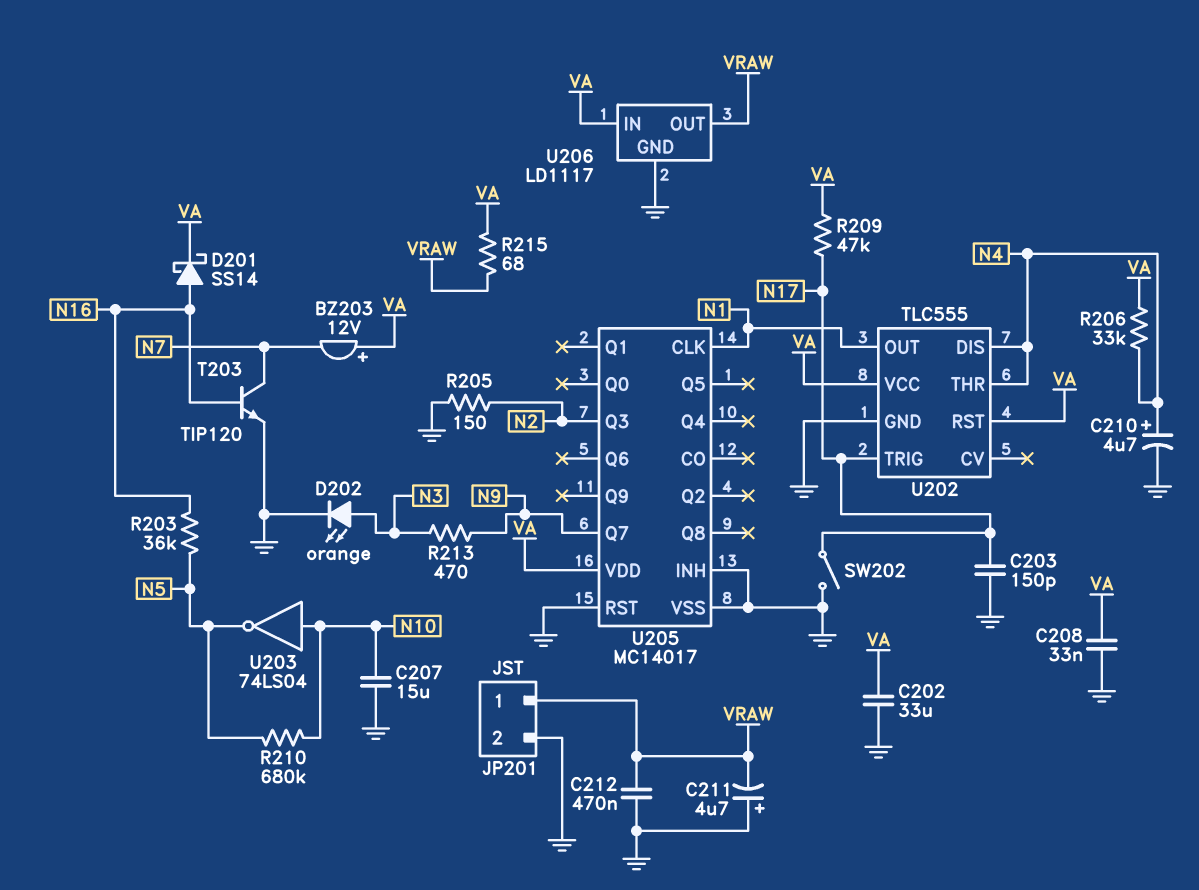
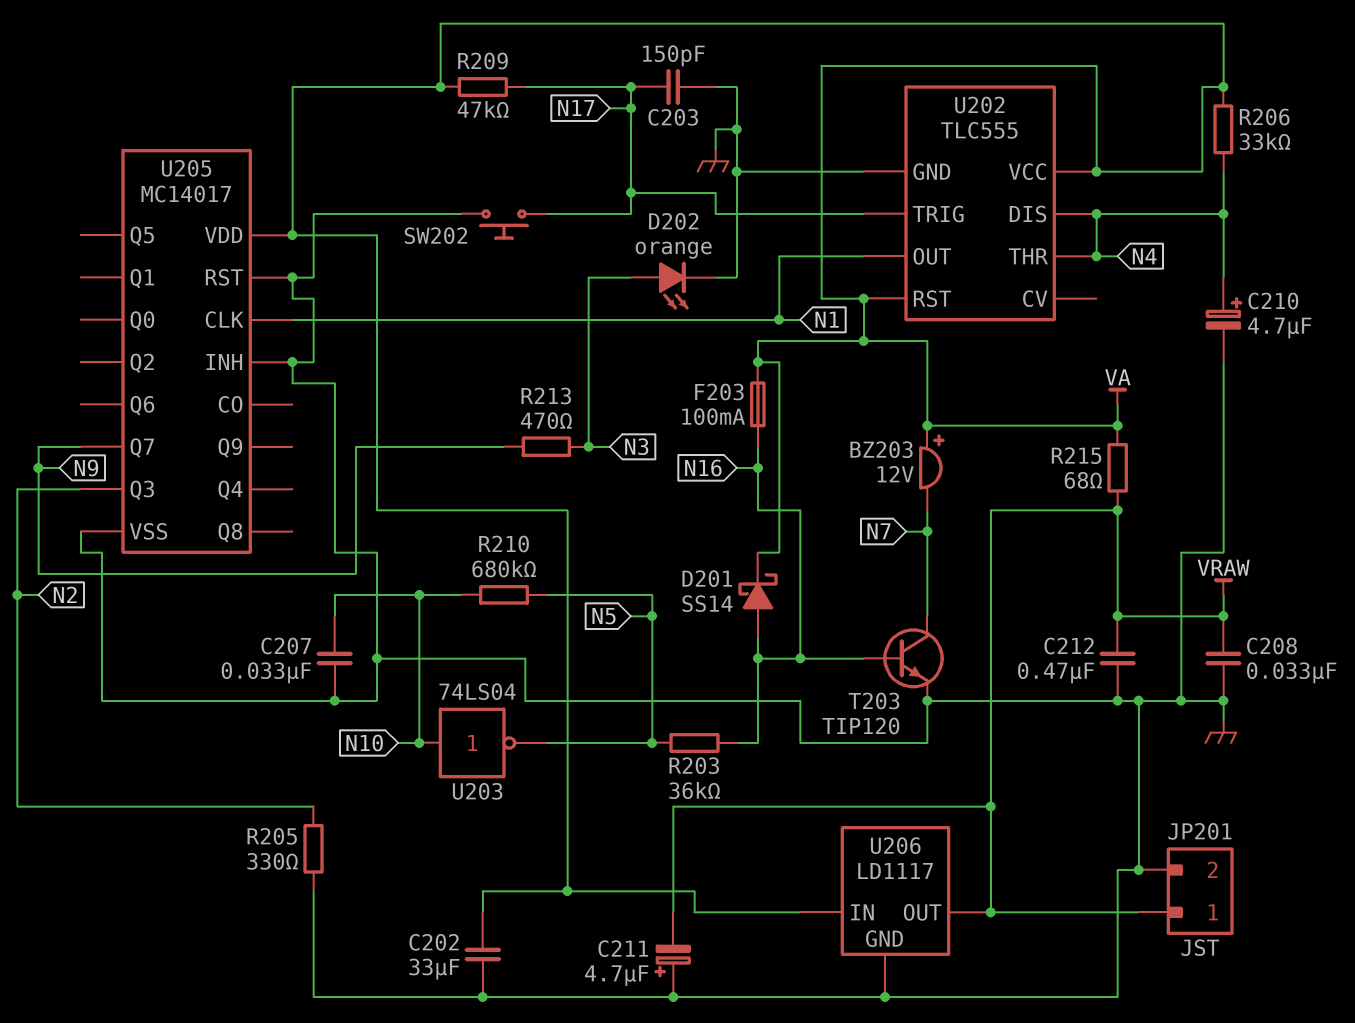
C207: 15uF (GND, N10) -> 33nF (GND, N10)
C208: 33nF (GND, VA) -> 33nF (GND, VRAW)
F203: none -> 100mA (N16, VA)
R205: 150 (GND, N2) -> 330 (GND, N2)
SW202: switch (GND, N17) -> button (GND, N17)

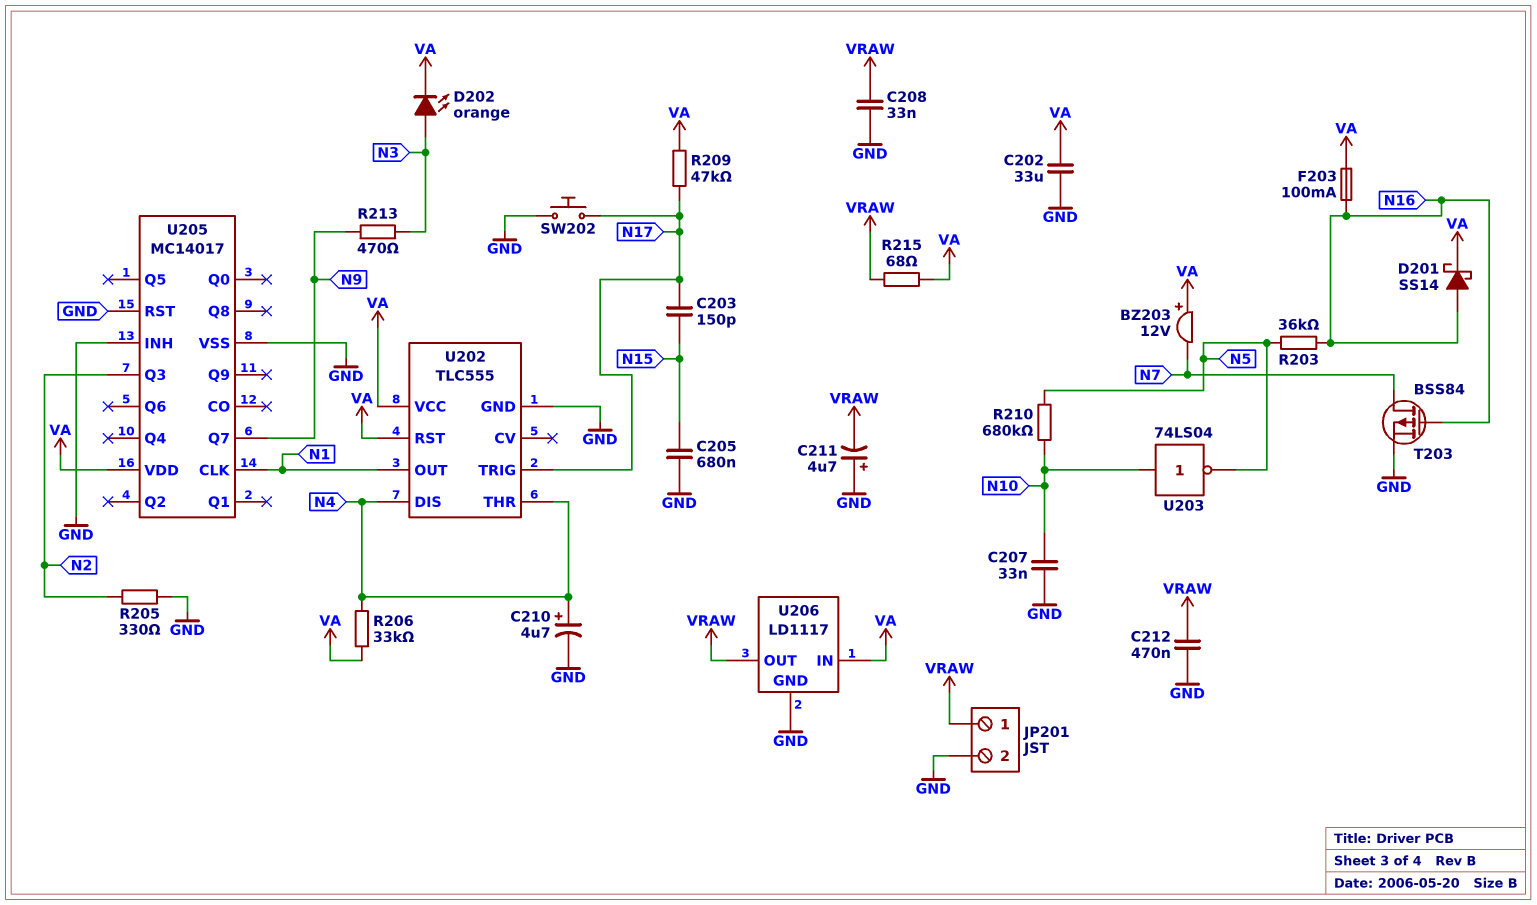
C203: 150pF (GND, N17) -> 150pF (N15, N17)
C205: none -> 680nF (GND, N15)
D202: LED orange (A N3, K GND) -> LED orange (A N3, K VA)
T203: NPN TIP120 (B N16, C N7, E GND) -> PMOS BSS84 (G N16, D N7, S GND)

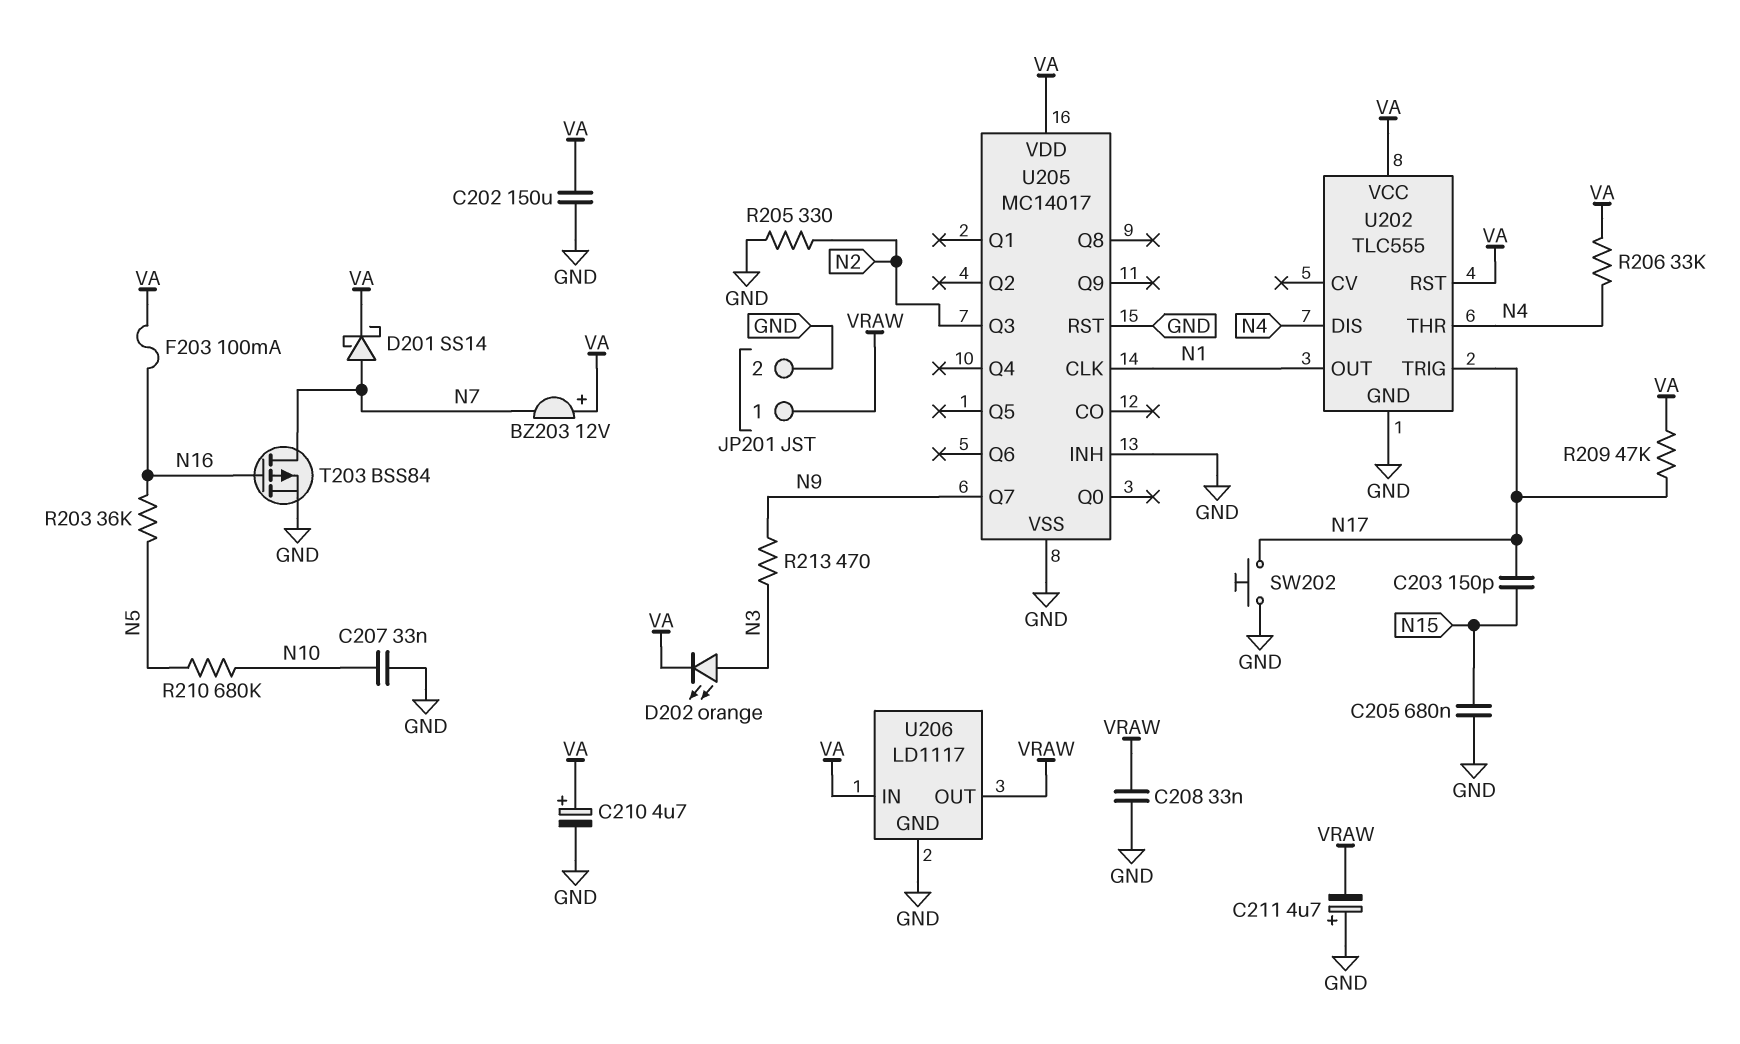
C202: 33uF (GND, VA) -> 150uF (GND, VA)
C210: 4.7uF (plus N4, minus GND) -> 4.7uF (plus VA, minus GND)
C212: 470nF (GND, VRAW) -> none
D201: schottky SS14 (A N16, K VA) -> schottky SS14 (A N7, K VA)
R215: 68 (VA, VRAW) -> none
U203: NOT 74LS04 (in N10, out N5) -> none

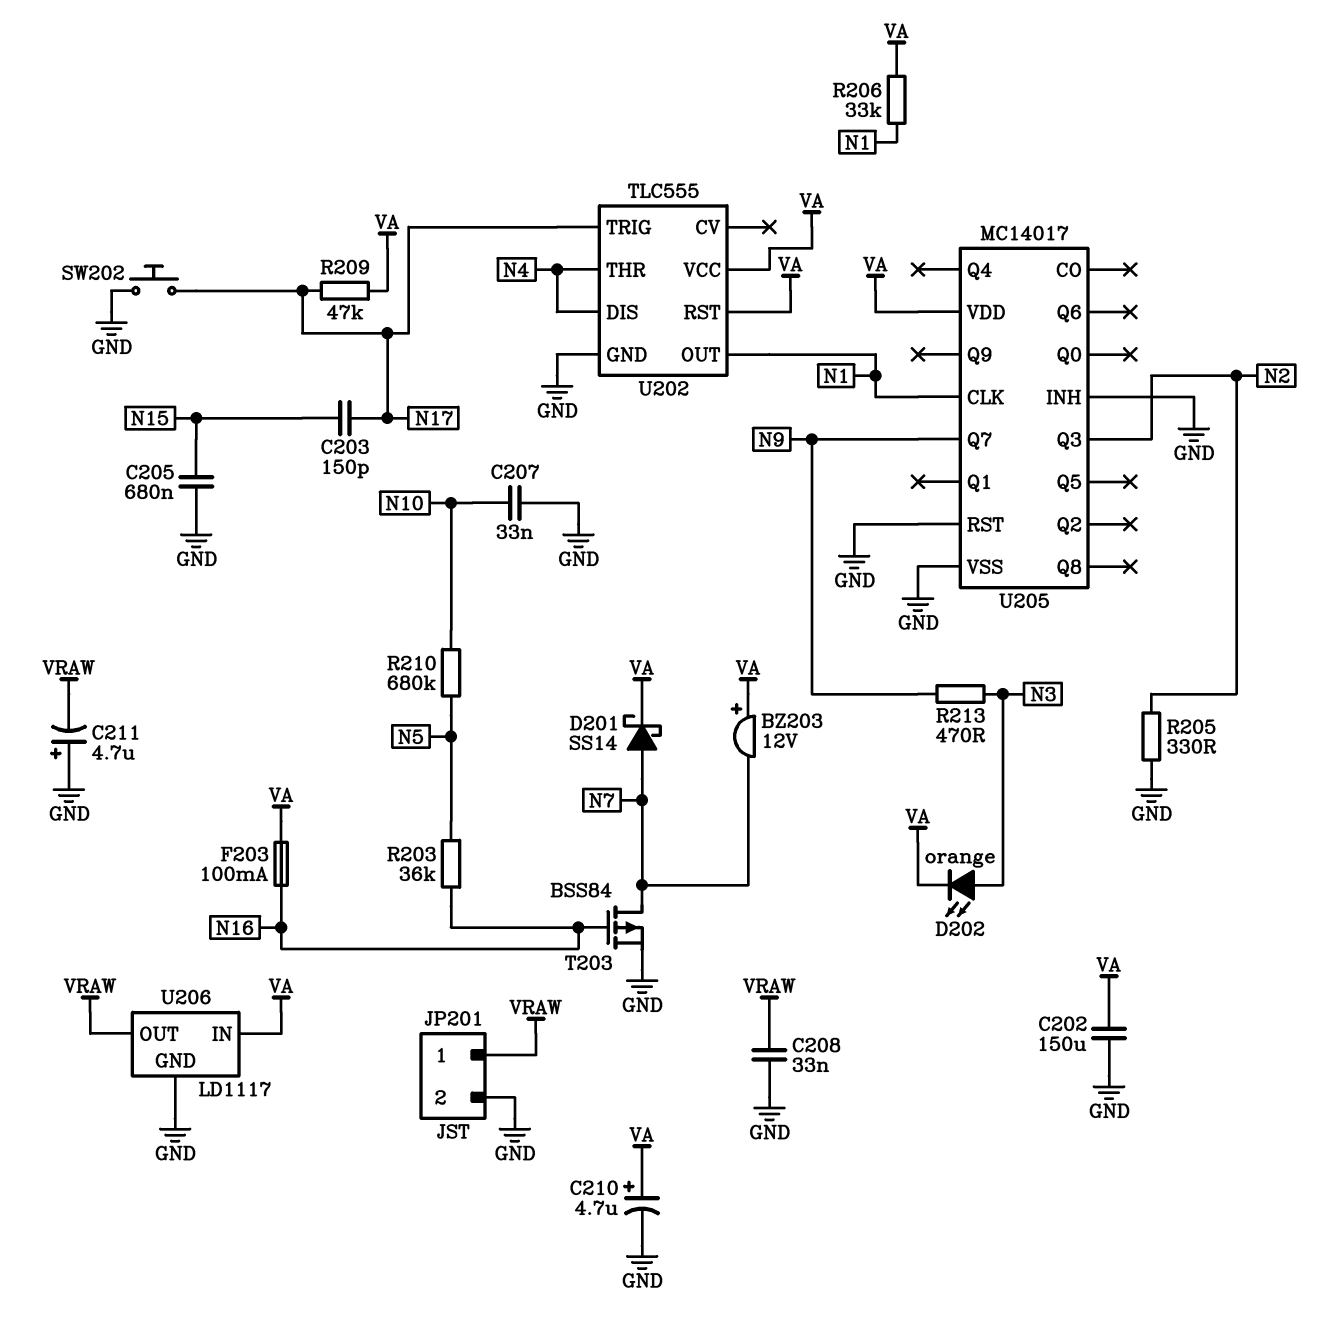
R206: 33k (N4, VA) -> 33k (N1, VA)

